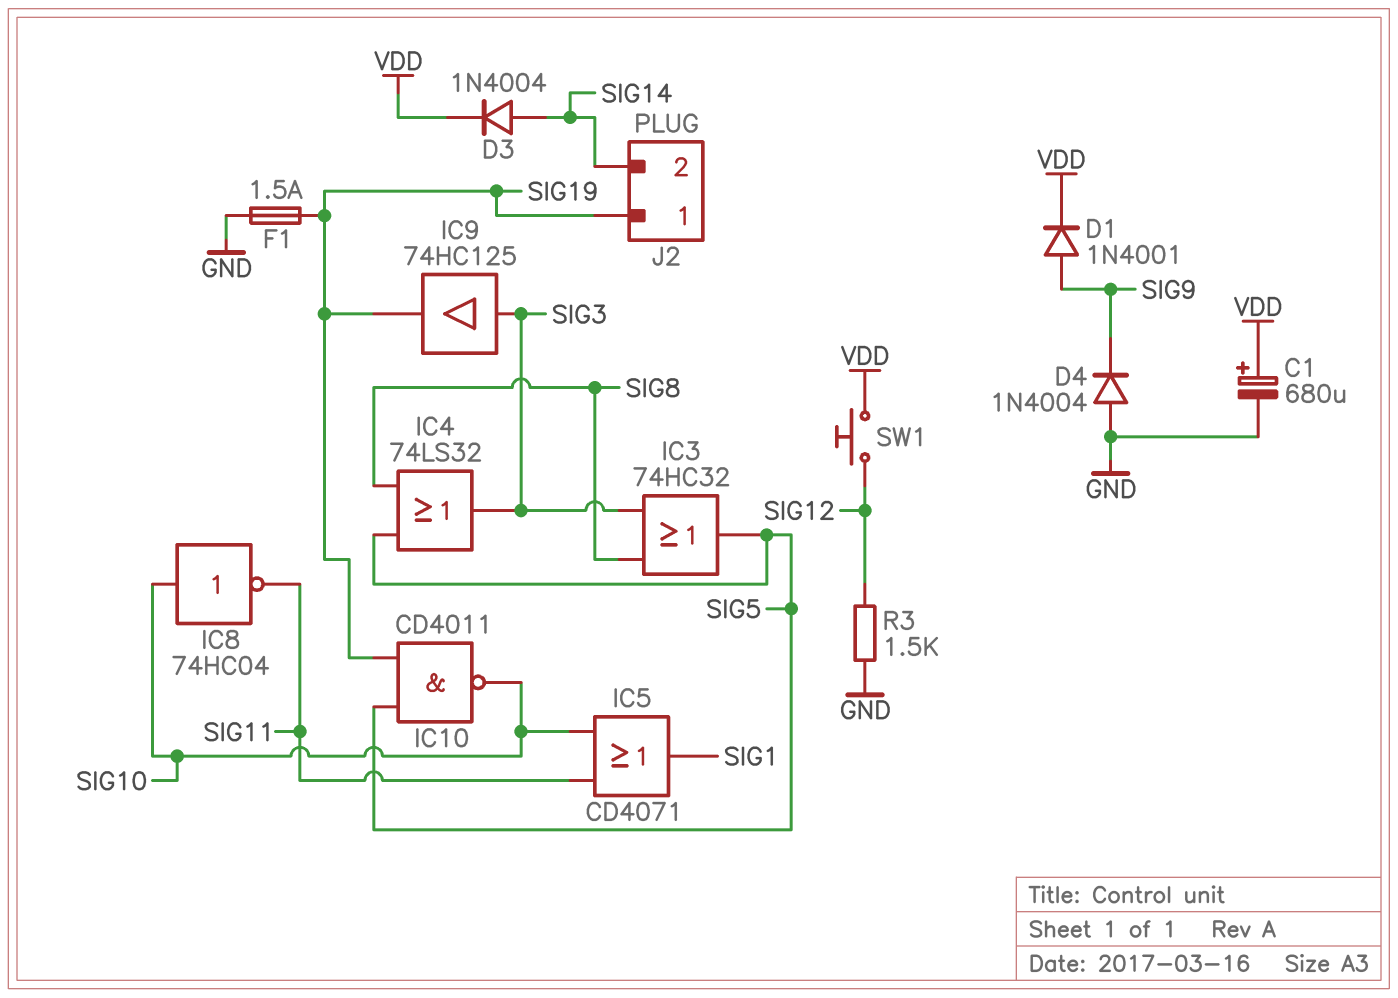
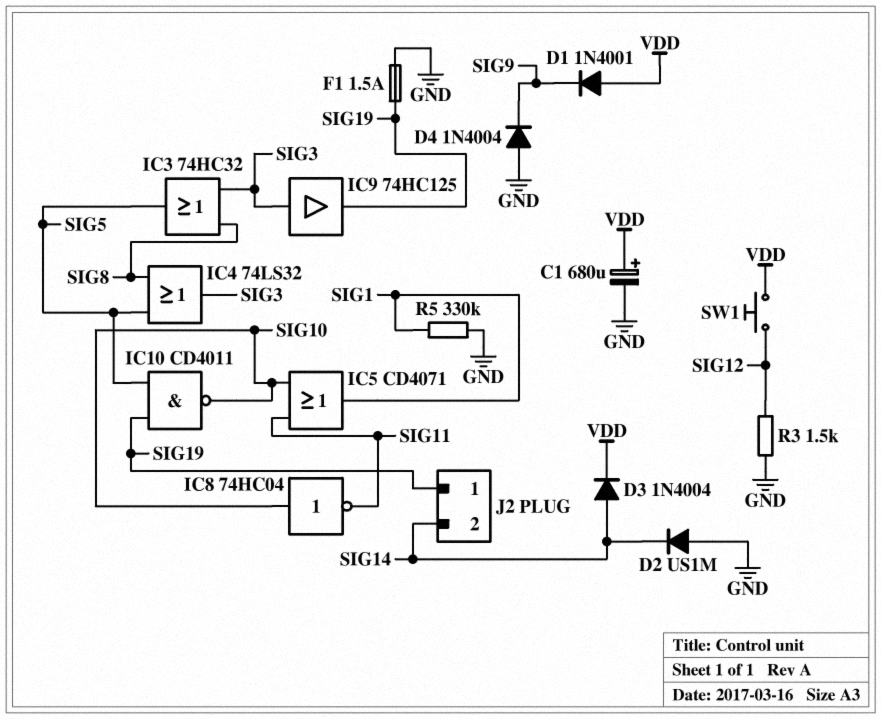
D1: diode 1N4001 (A SIG9, K VDD) -> diode 1N4001 (A VDD, K SIG9)
D2: none -> diode US1M (A GND, K SIG14)
R5: none -> 330k (GND, SIG1)

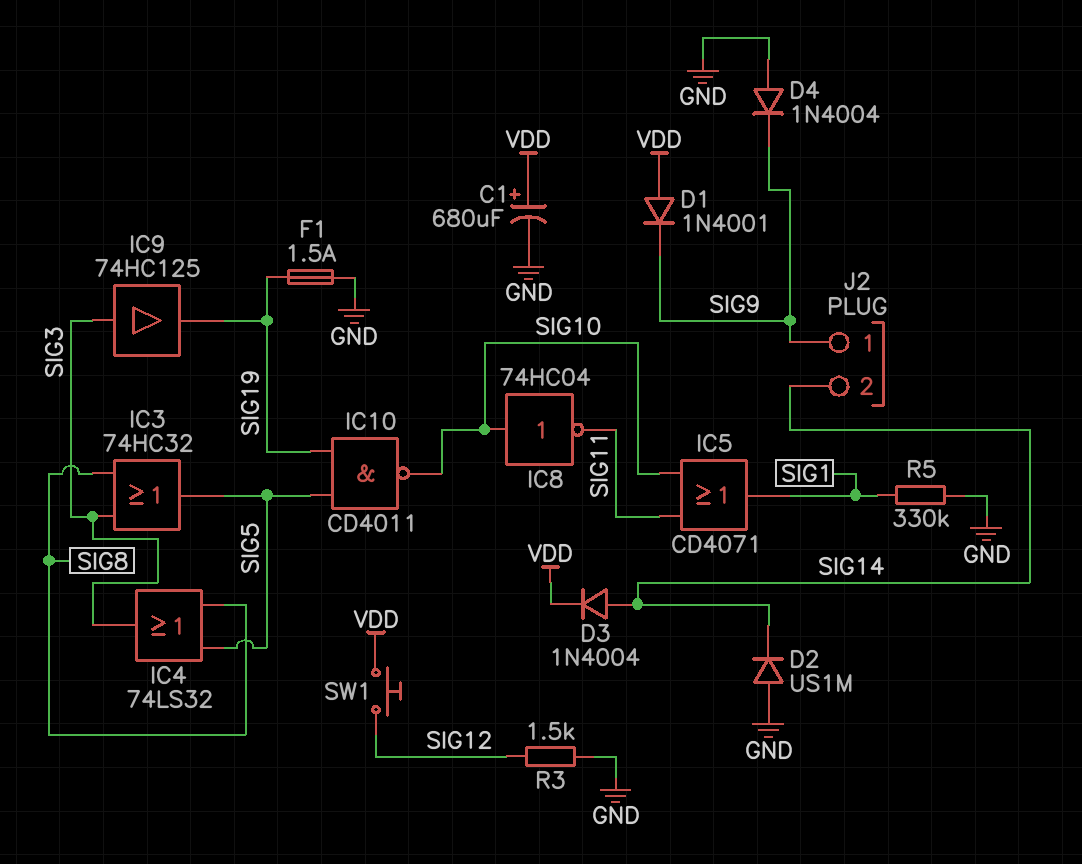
J2 pin 1: SIG19 -> SIG9

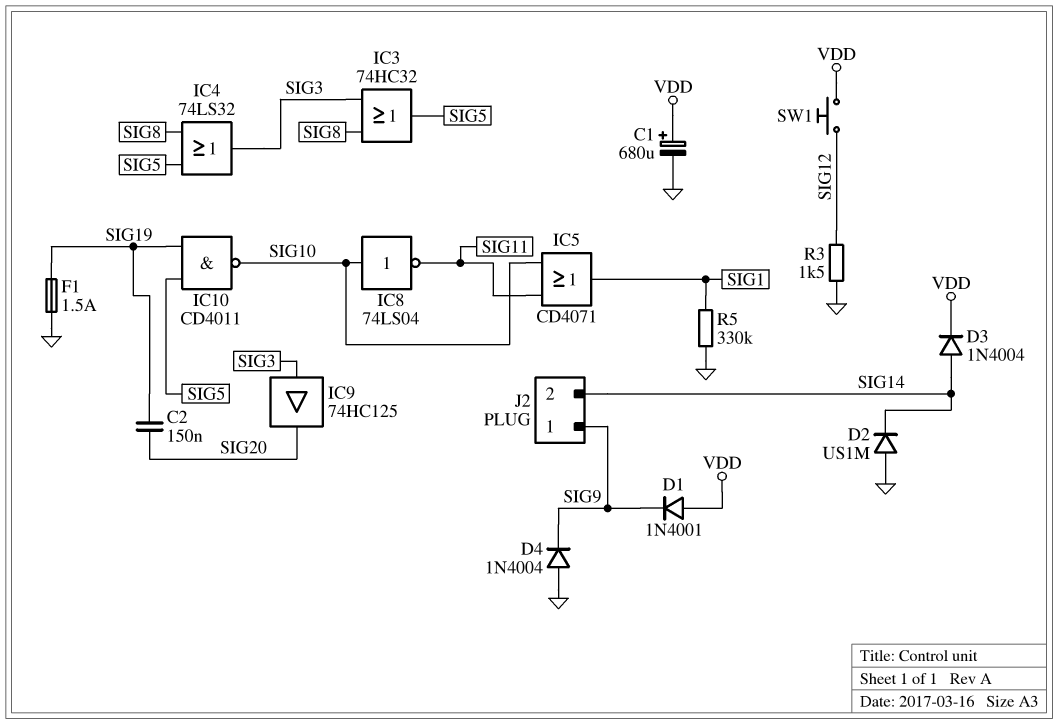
C2: none -> 150nF (SIG19, SIG20)
IC8: NOT 74HC04 (in SIG10, out SIG11) -> NOT 74LS04 (in SIG10, out SIG11)
IC9: buffer 74HC125 (in SIG3, out SIG19) -> buffer 74HC125 (in SIG3, out SIG20)

